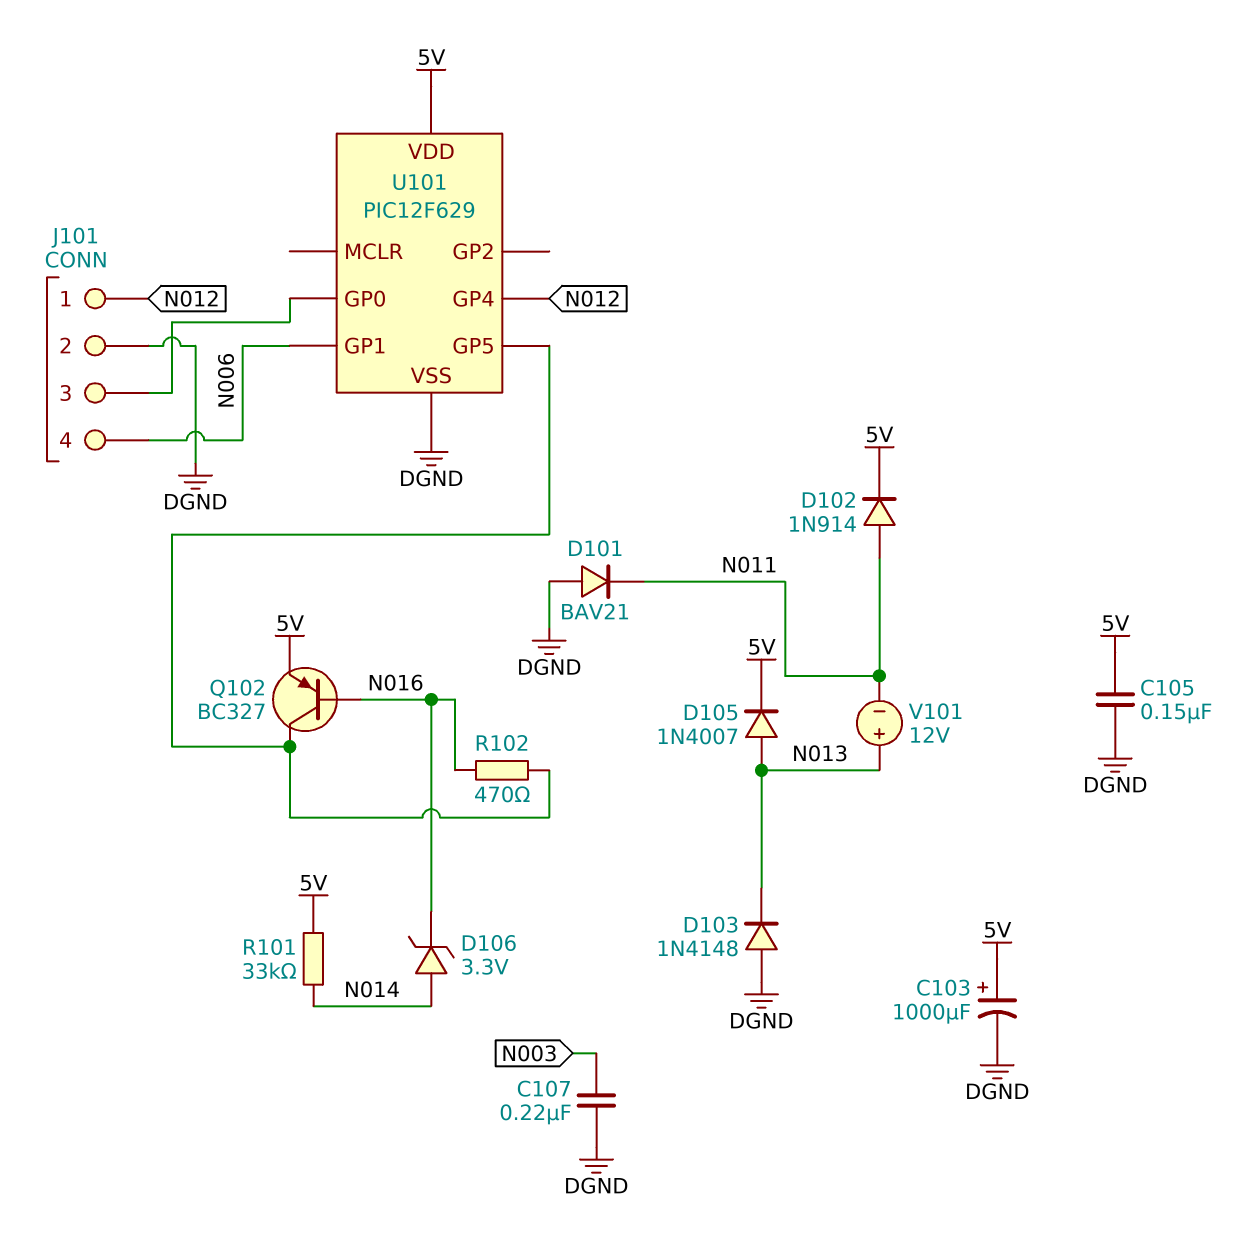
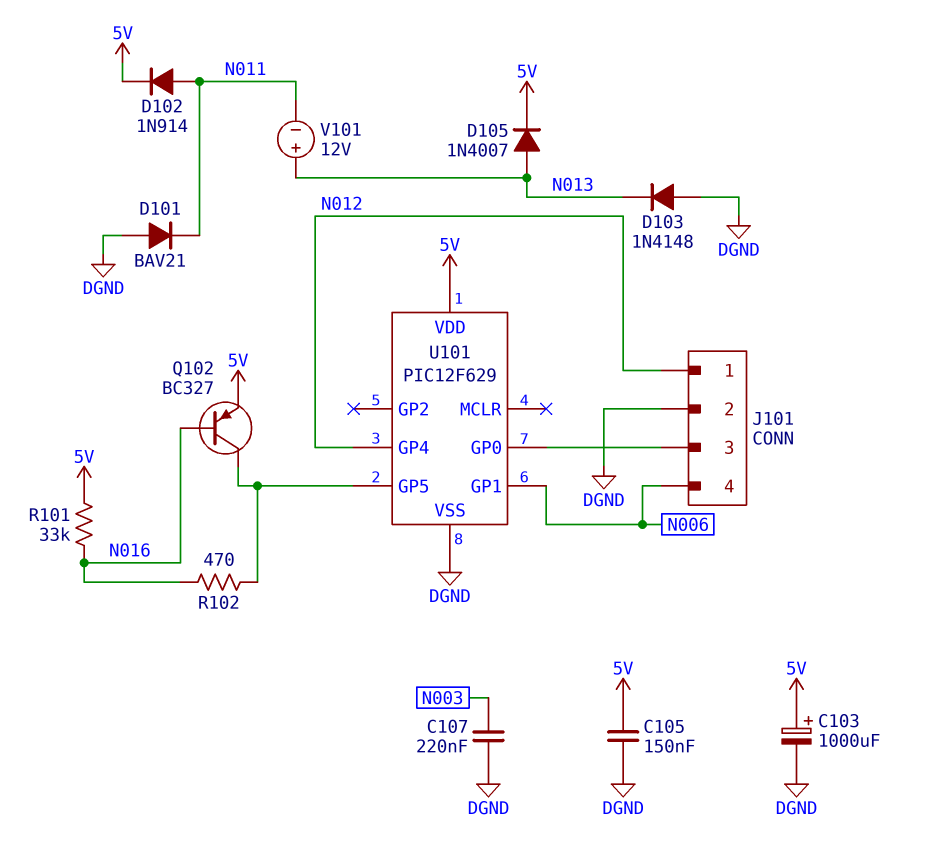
D106: zener 3.3V (A N014, K N016) -> none
R101: 33k (5V, N014) -> 33k (5V, N016)

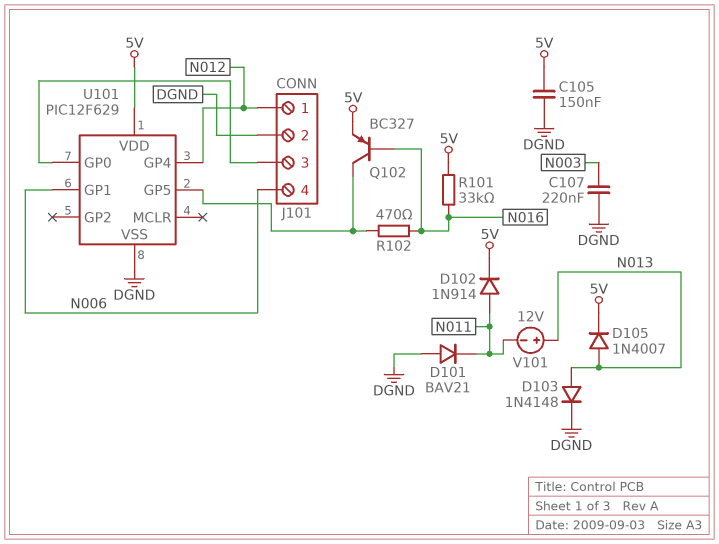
C103: 1000uF (plus 5V, minus DGND) -> none
D103: diode 1N4148 (A DGND, K N013) -> diode 1N4148 (A N013, K DGND)

